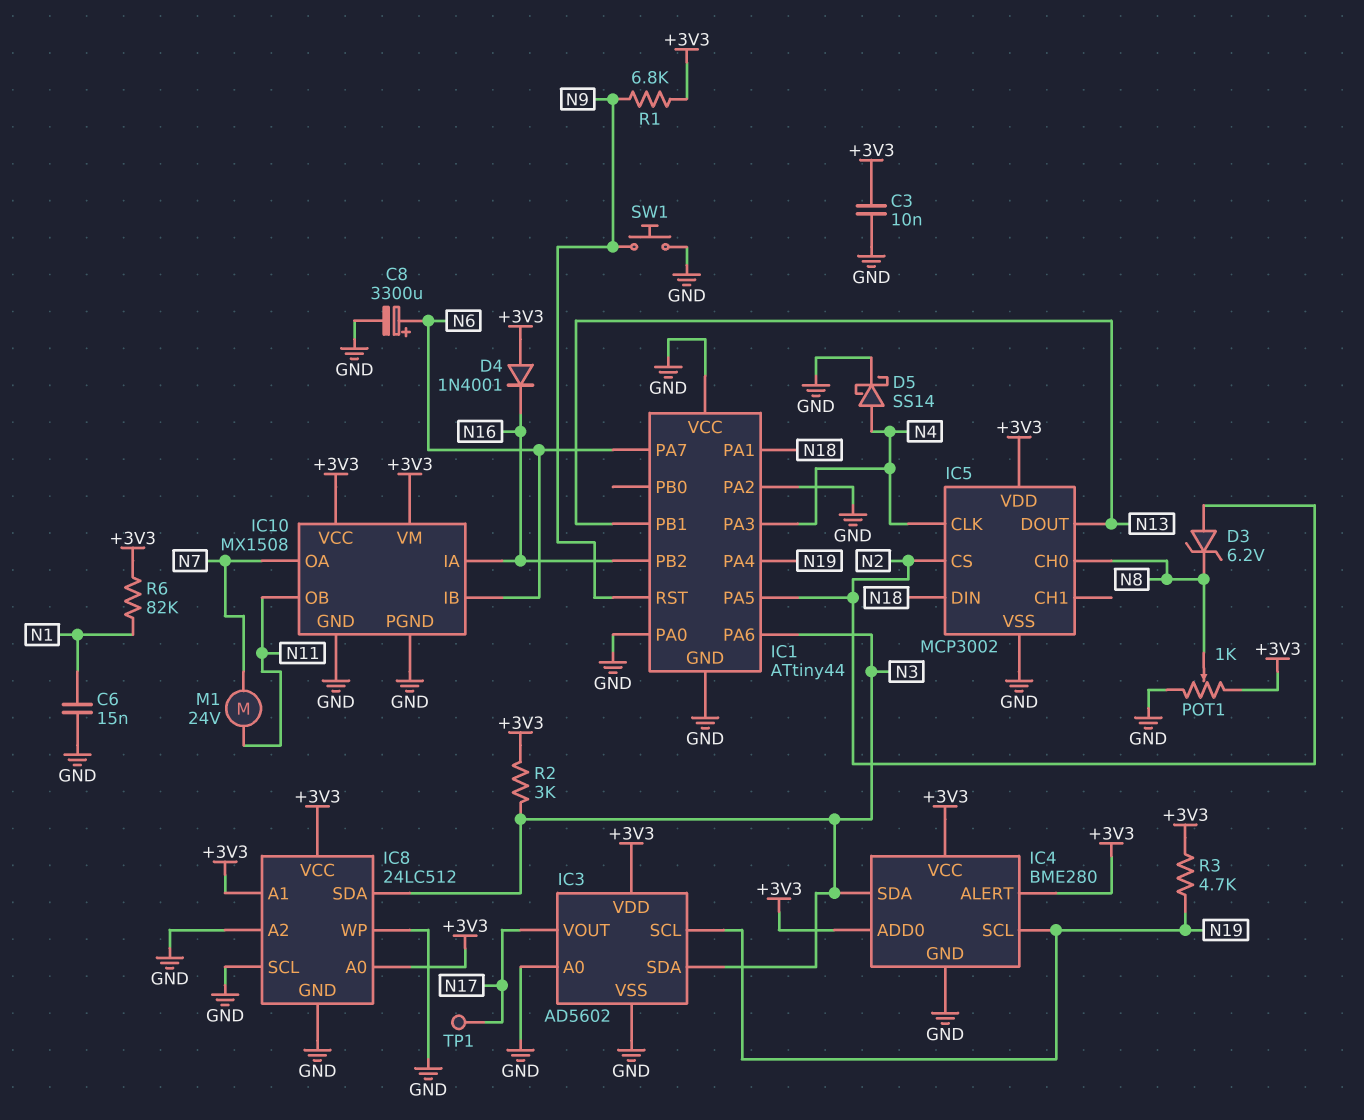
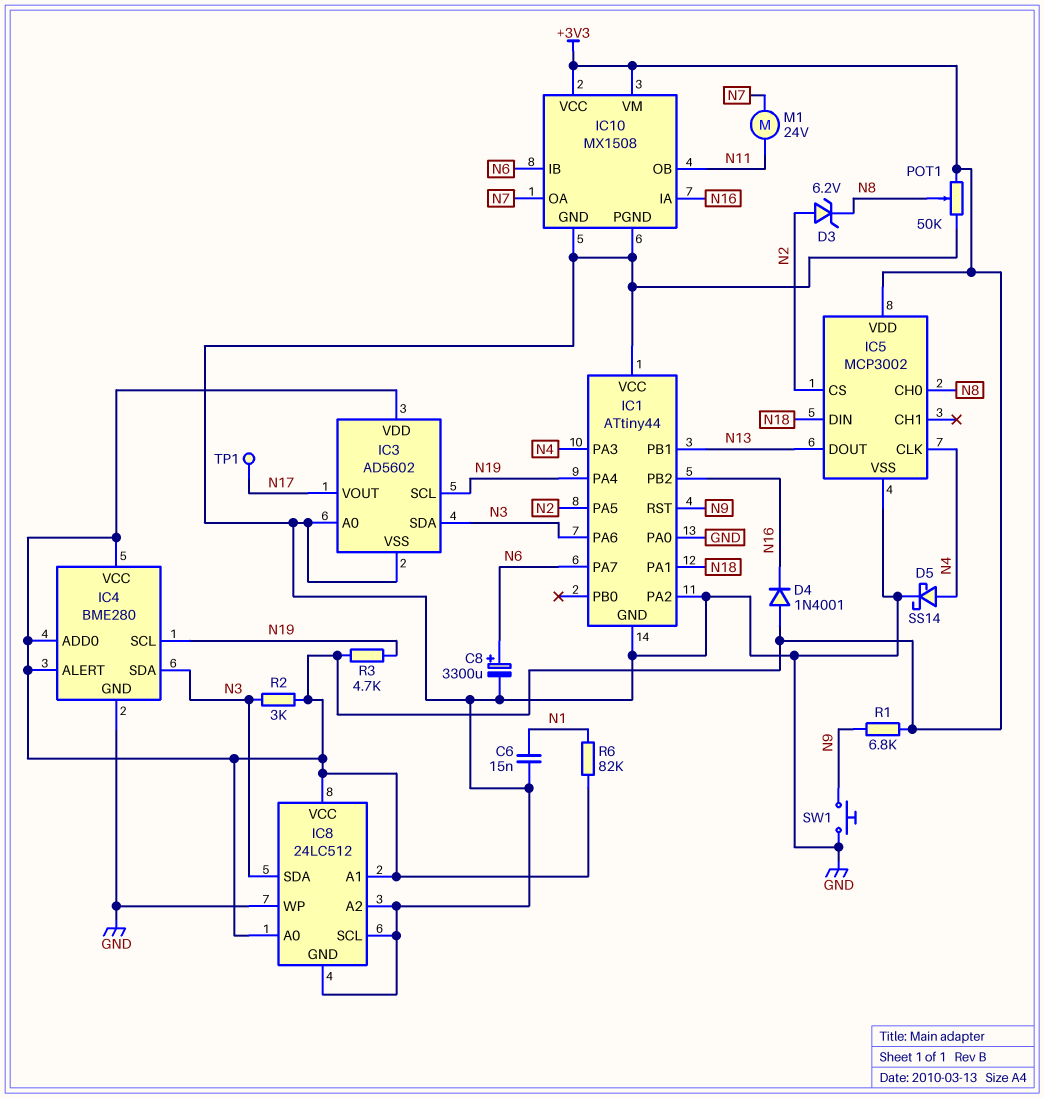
C3: 10nF (+3V3, GND) -> none
POT1: 1k (+3V3, GND, wiper N8) -> 50k (+3V3, GND, wiper N8)

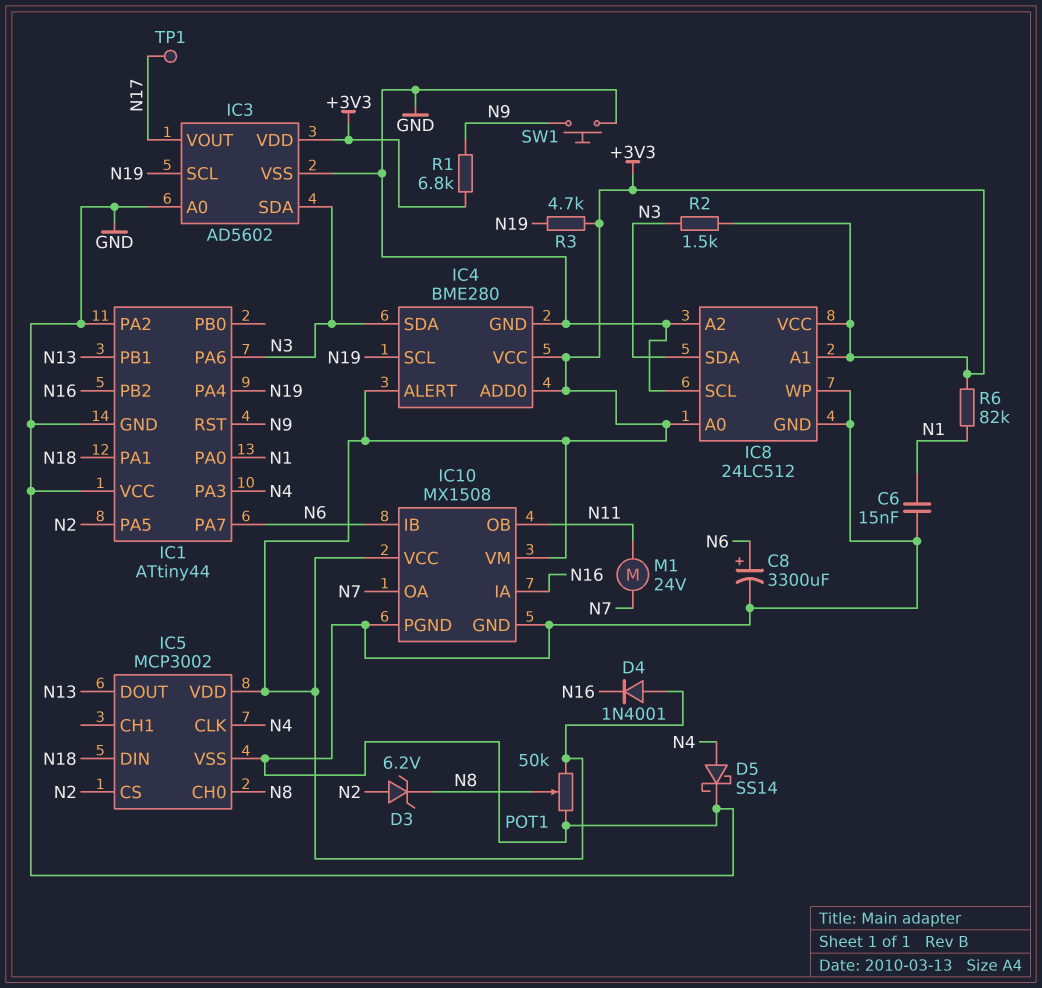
IC1 pin PA0: GND -> N1
R2: 3k (+3V3, N3) -> 1.5k (+3V3, N3)

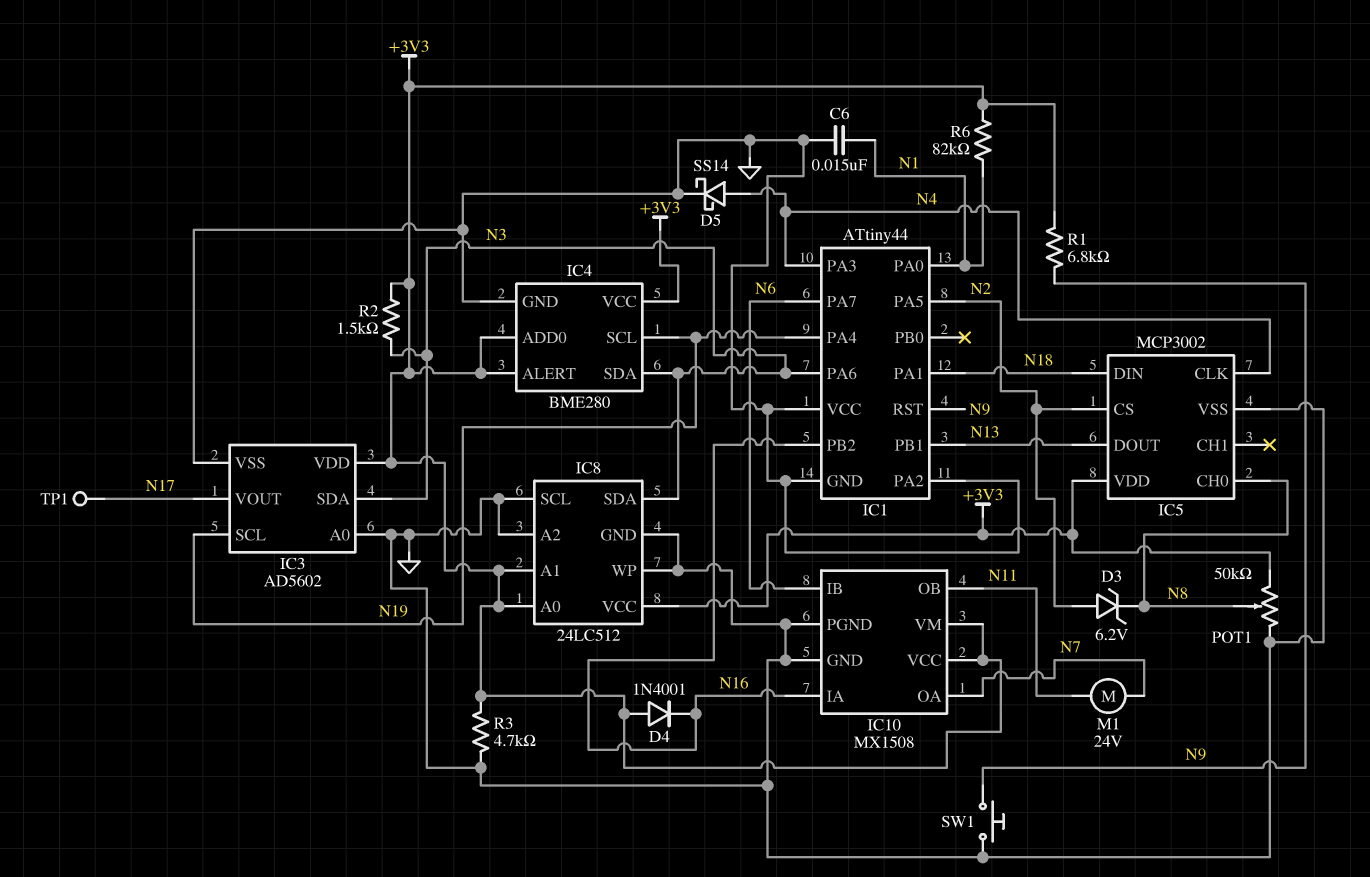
C8: 3300uF (plus N6, minus GND) -> none
R3: 4.7k (+3V3, N19) -> 4.7k (+3V3, GND)

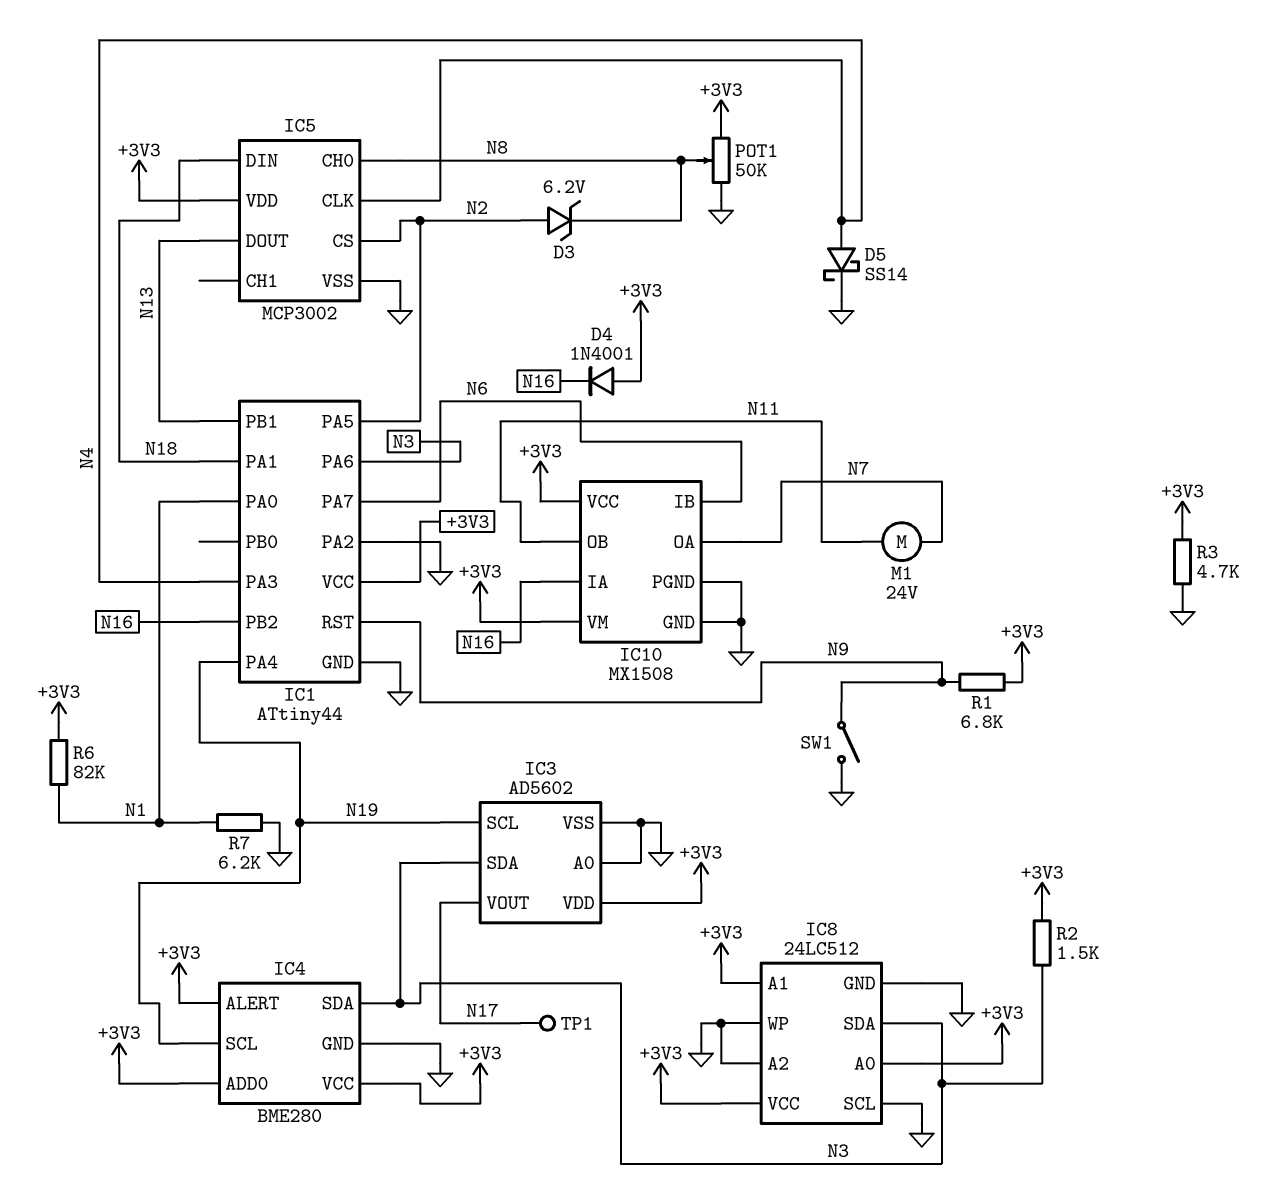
C6: 15nF (GND, N1) -> none
IC1 pin VCC: GND -> +3V3
R7: none -> 6.2k (GND, N1)
SW1: button (GND, N9) -> switch (GND, N9)

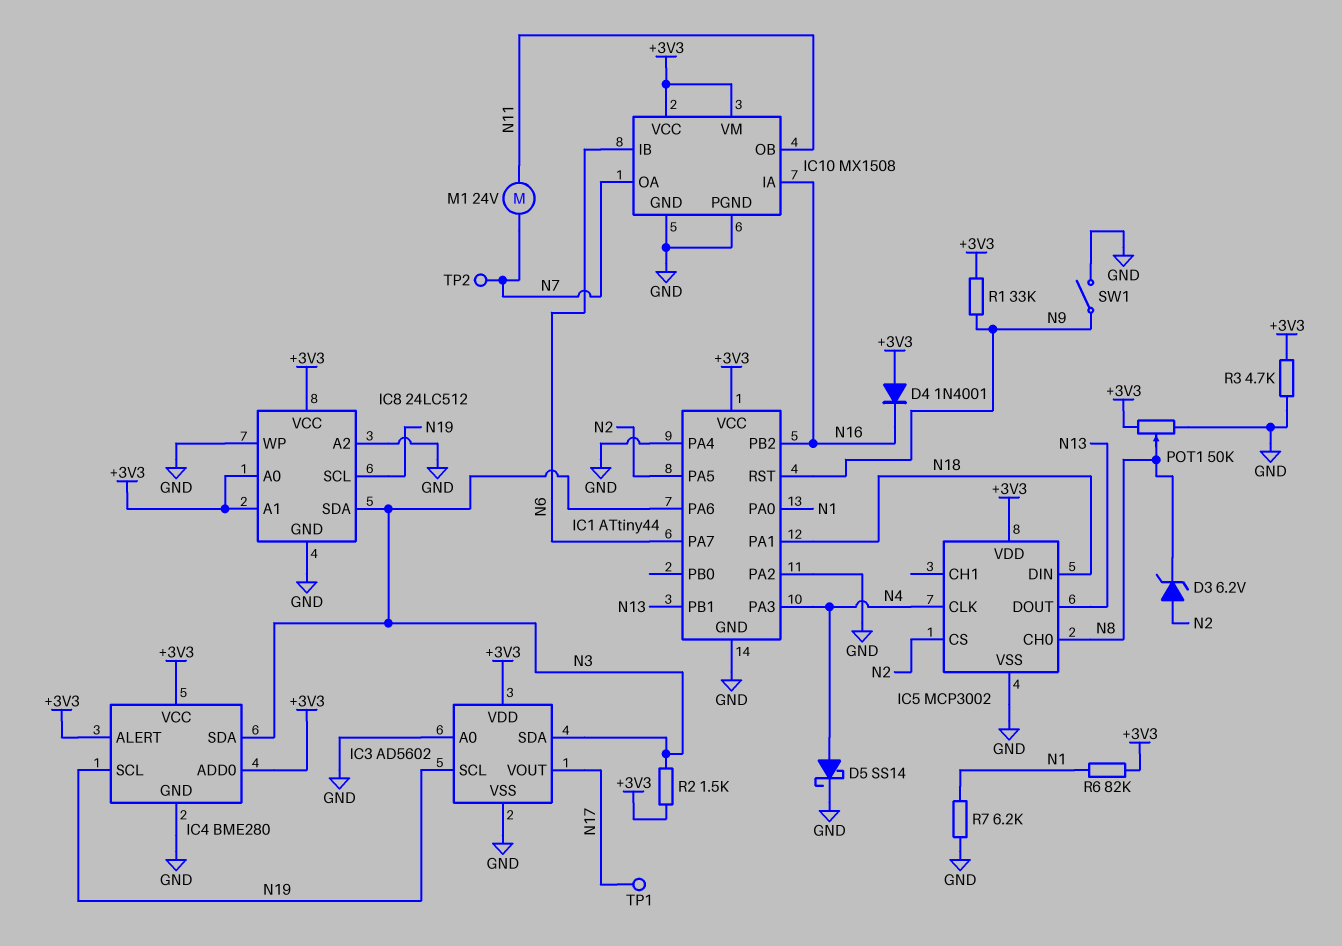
IC1 pin PA4: N19 -> GND
IC8 pin SCL: GND -> N19
R1: 6.8k (+3V3, N9) -> 33k (+3V3, N9)
TP2: none -> test point (N7)

